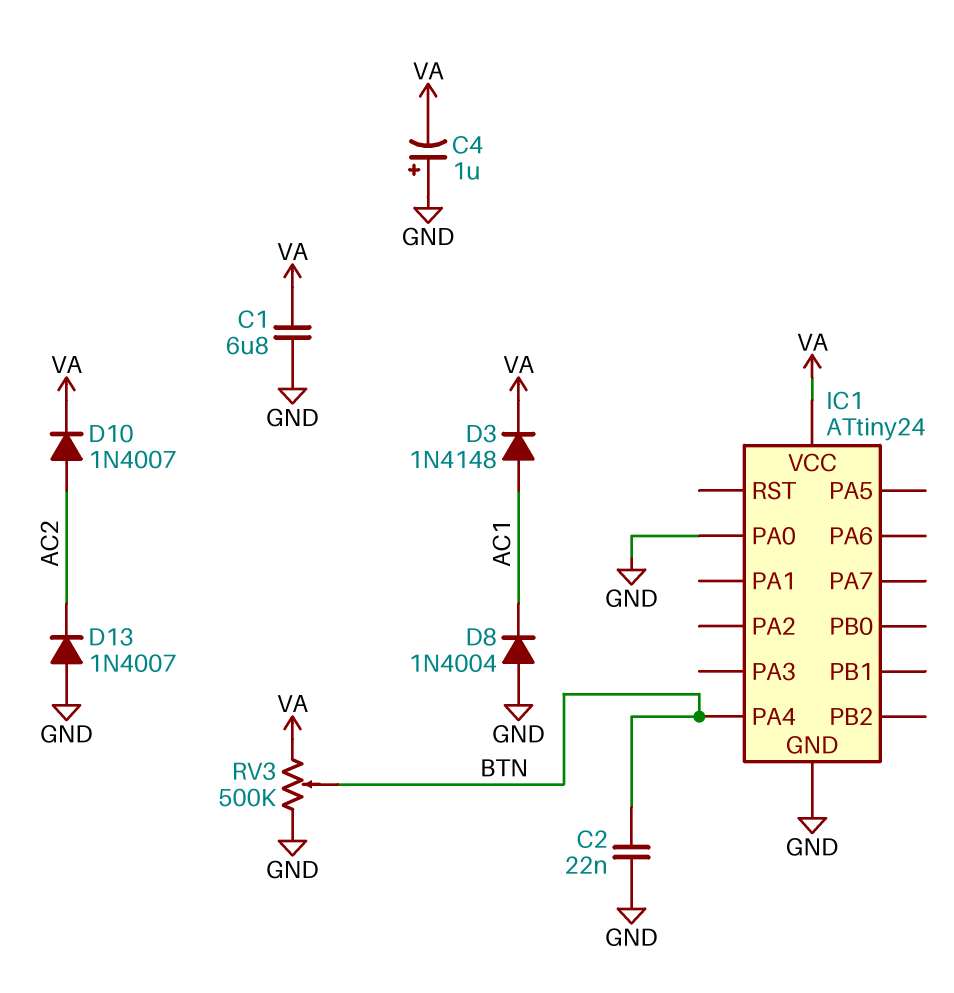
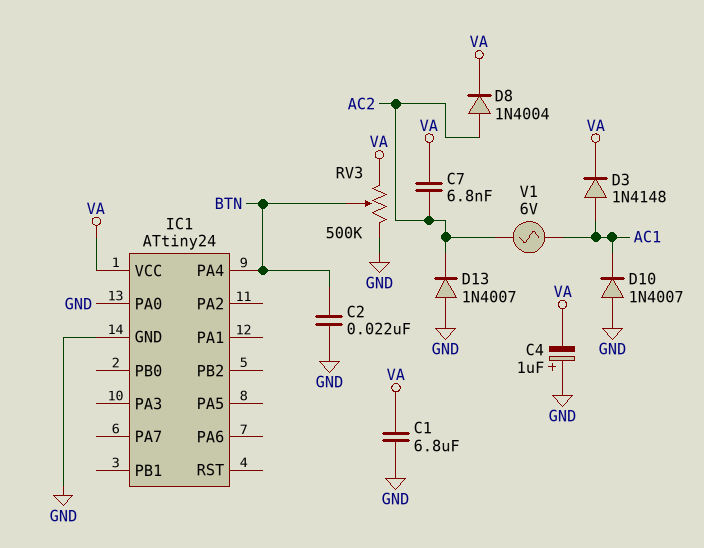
C7: none -> 6.8nF (AC2, VA)
D8: diode 1N4004 (A GND, K AC1) -> diode 1N4004 (A AC2, K VA)
D10: diode 1N4007 (A AC2, K VA) -> diode 1N4007 (A GND, K AC1)
V1: none -> AC 6V (AC1, AC2)

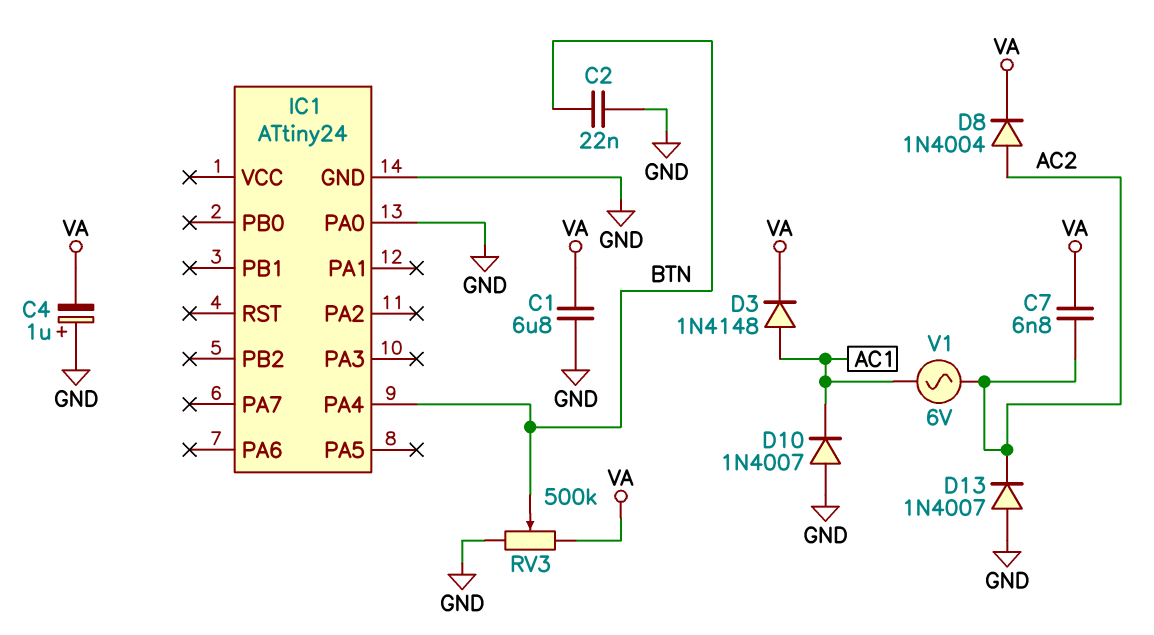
IC1 pin VCC: VA -> none

